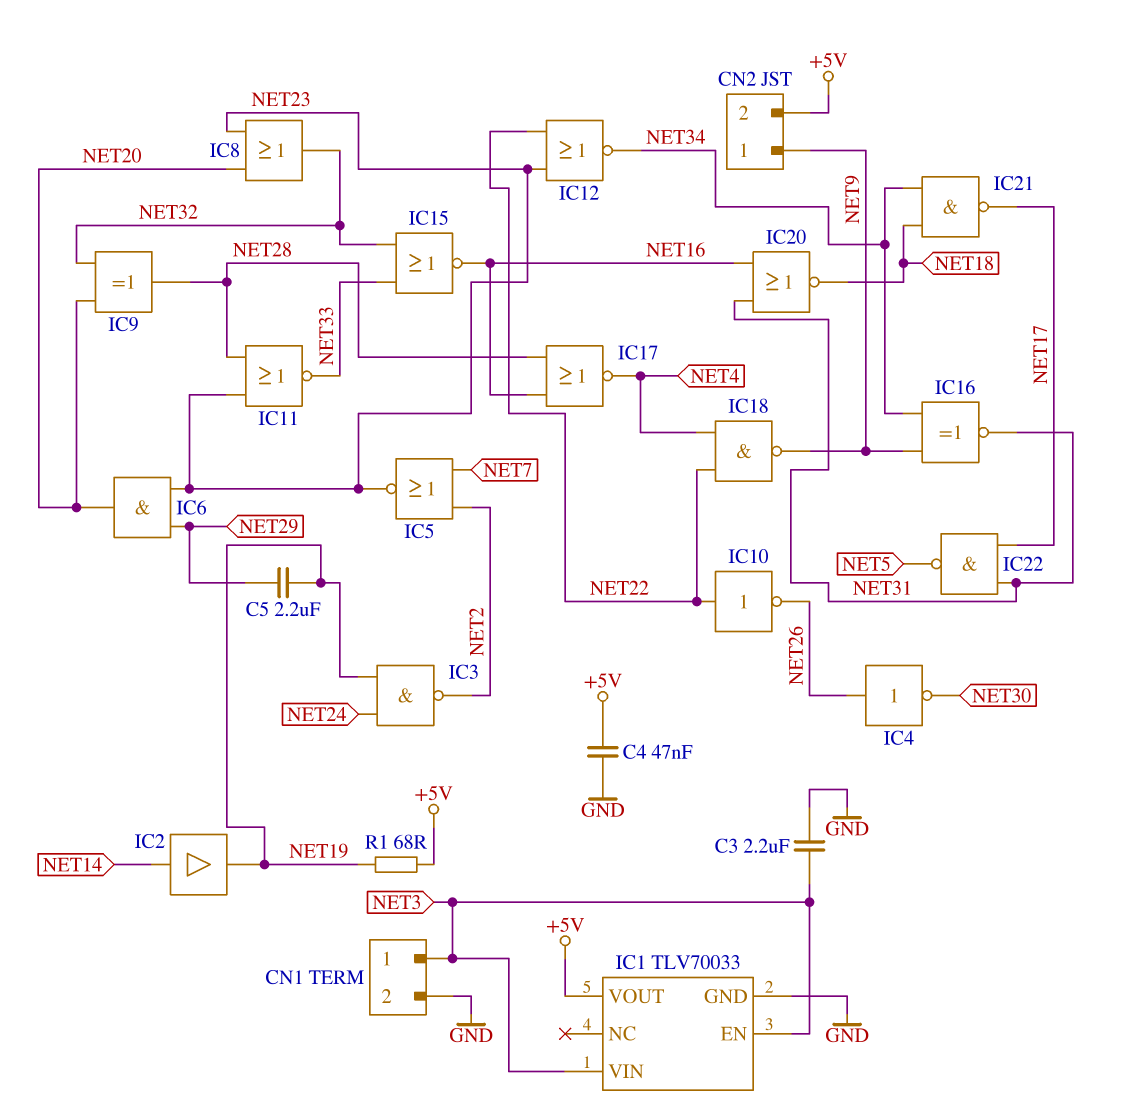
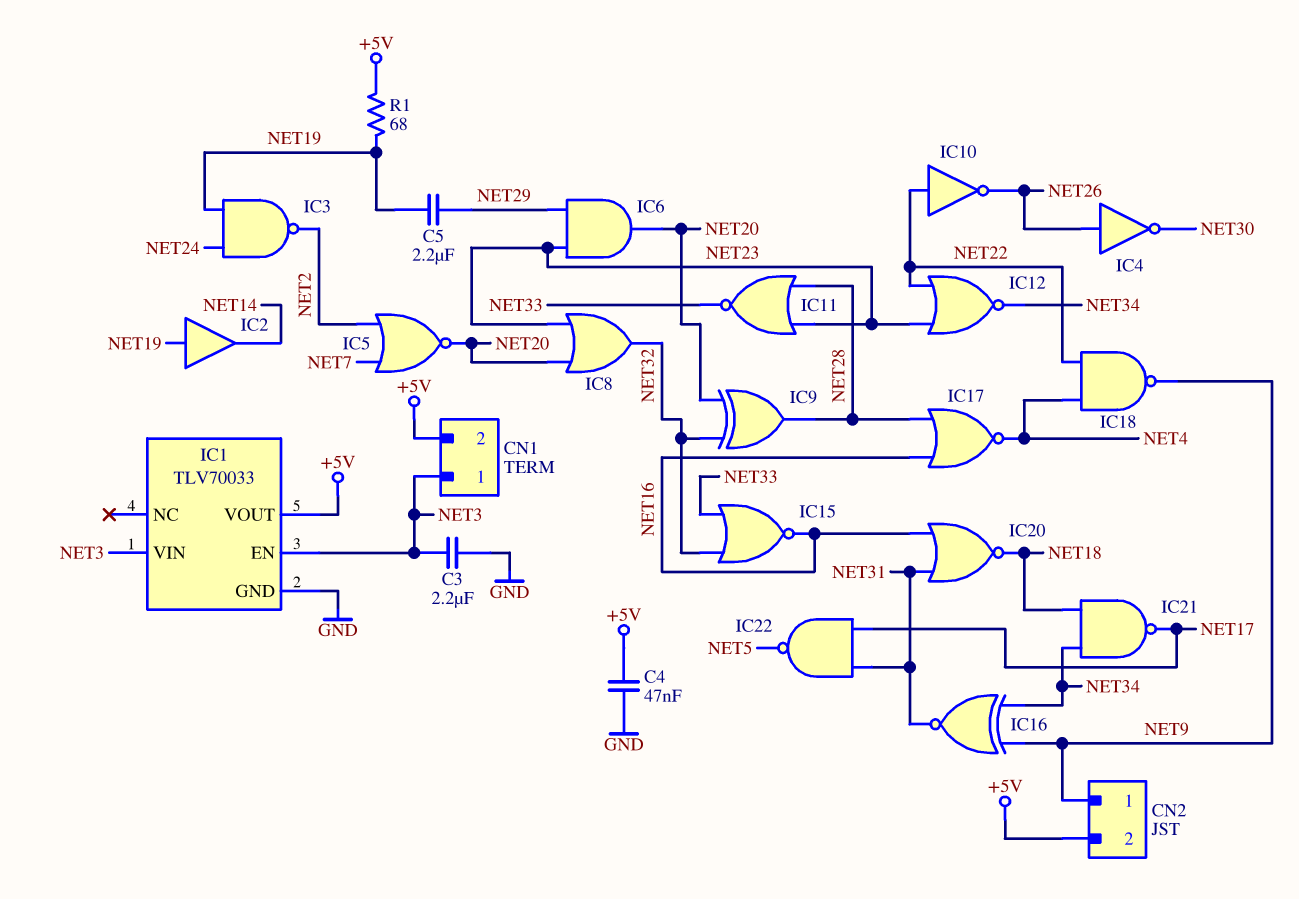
CN1 pin 2: GND -> +5V
IC2: buffer (in NET14, out NET19) -> buffer (in NET19, out NET14)
IC5: NOR (in NET2, in NET7, out NET23) -> NOR (in NET2, in NET7, out NET20)

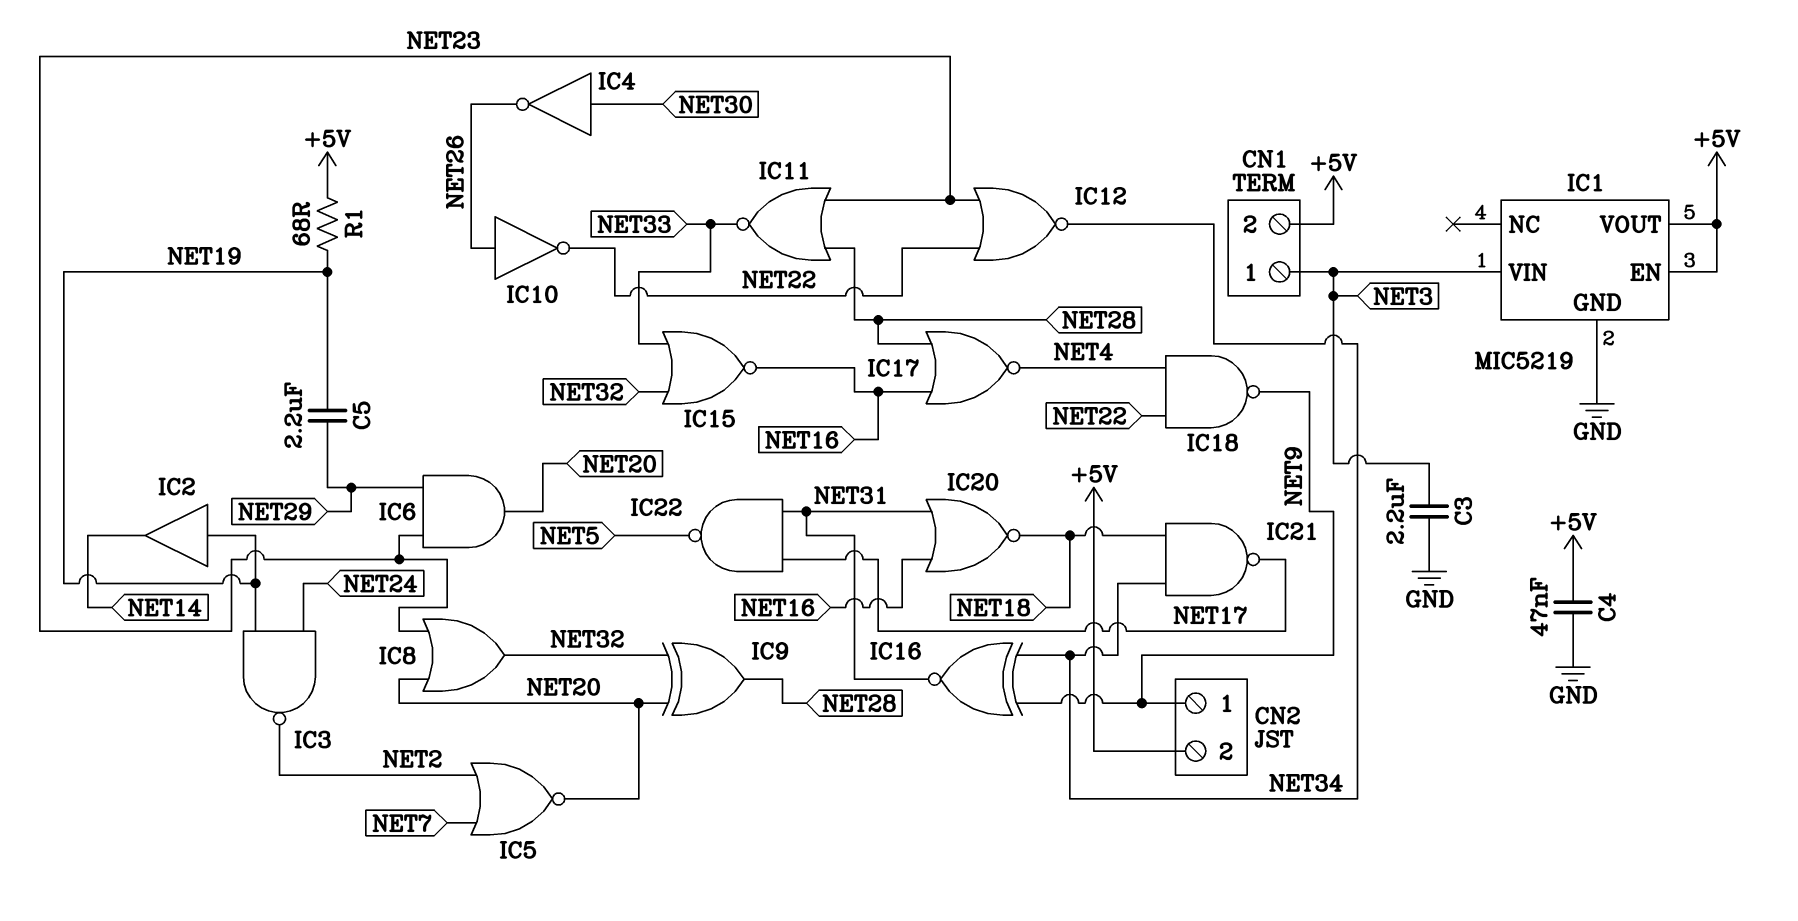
IC1: TLV70033 -> MIC5219
IC1 pin EN: NET3 -> +5V
IC4: NOT (in NET26, out NET30) -> NOT (in NET30, out NET26)
IC10: NOT (in NET22, out NET26) -> NOT (in NET26, out NET22)

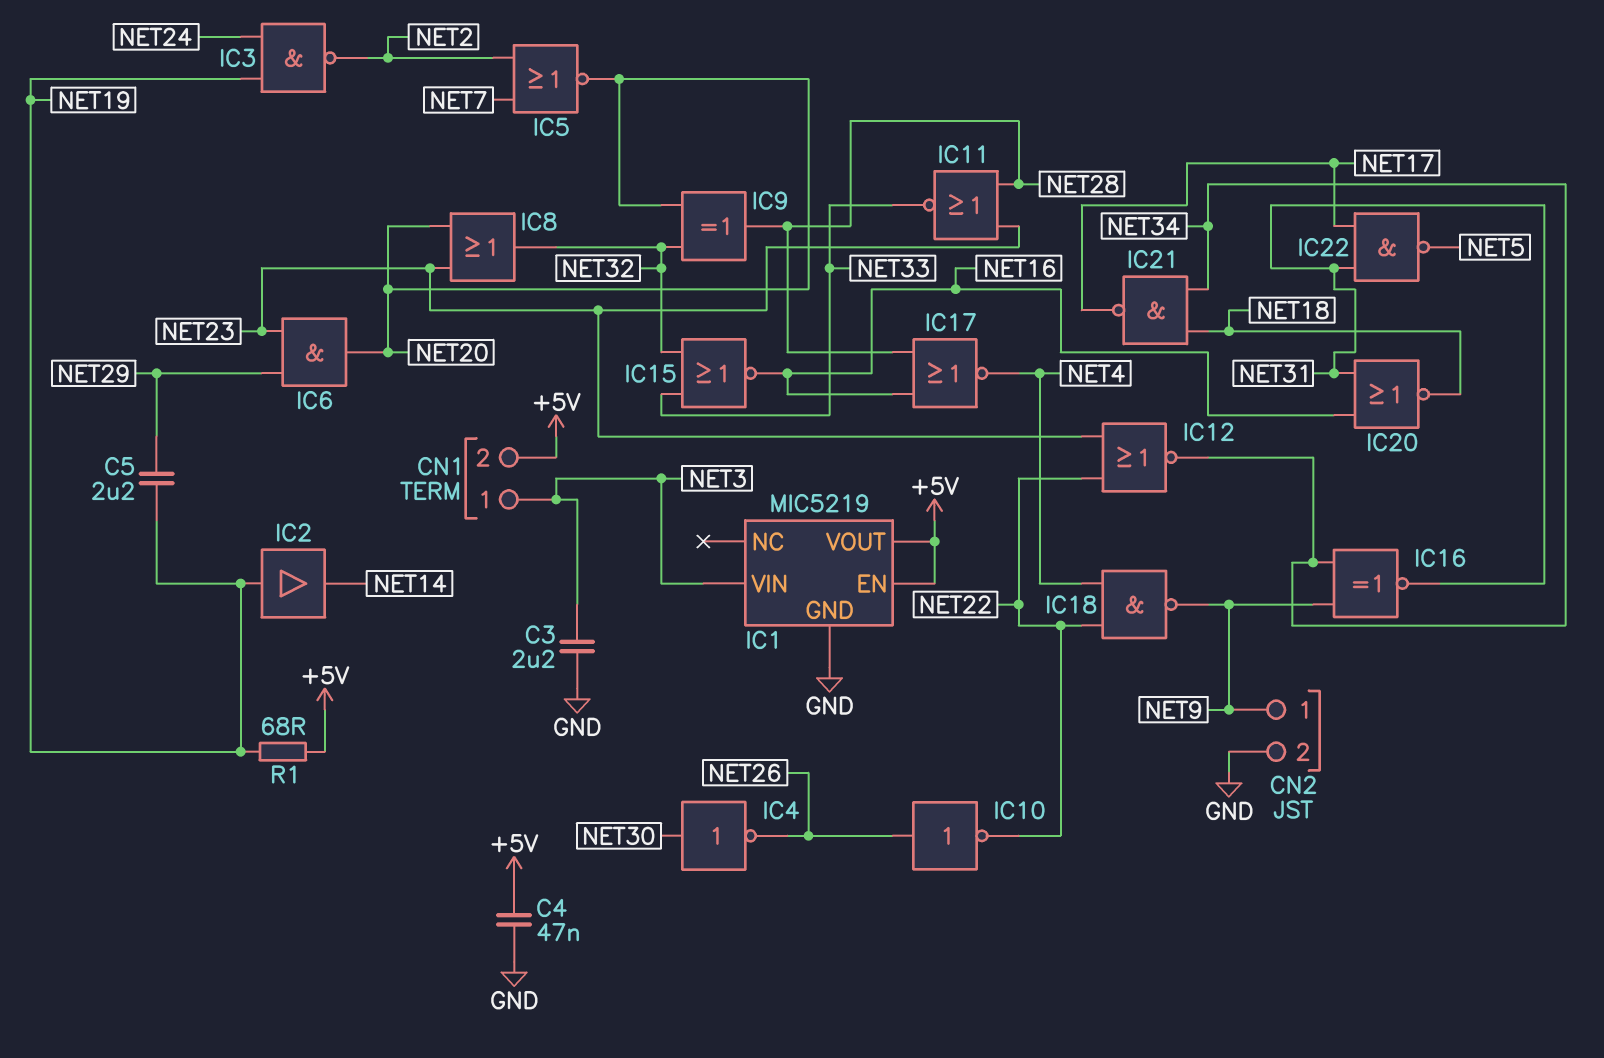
CN2 pin 2: +5V -> GND

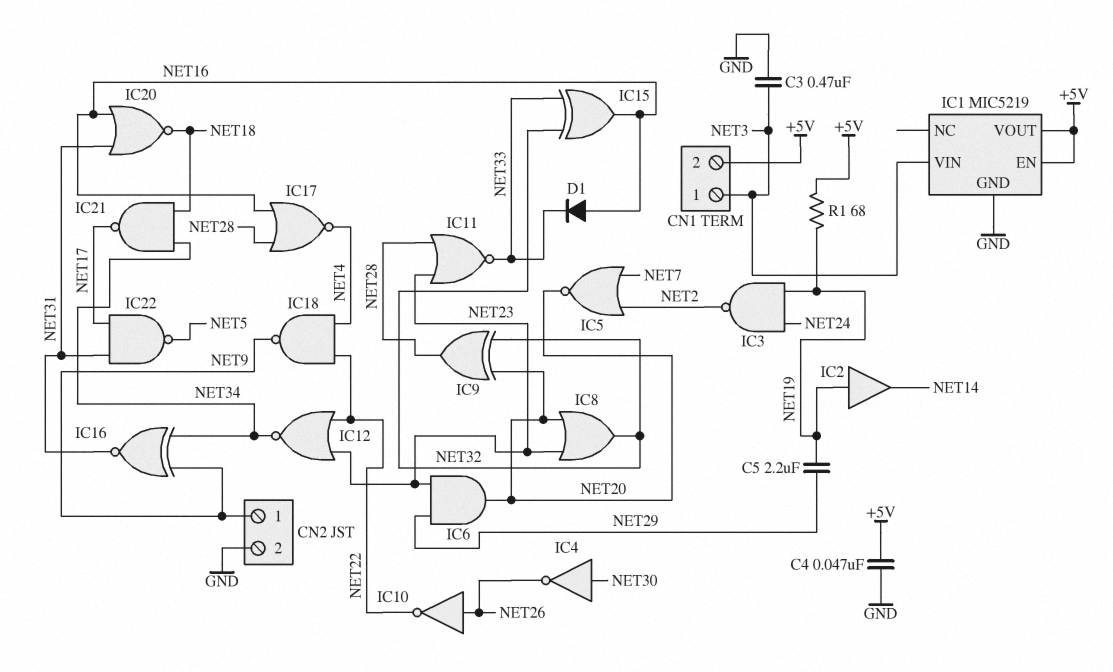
C3: 2.2uF (GND, NET3) -> 470nF (GND, NET3)
D1: none -> diode (A NET16, K NET33)
IC15: NOR (in NET32, in NET33, out NET16) -> XOR (in NET32, in NET33, out NET16)

